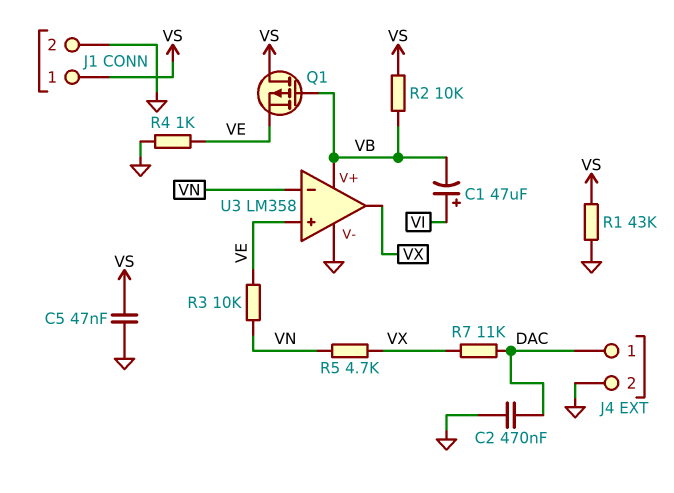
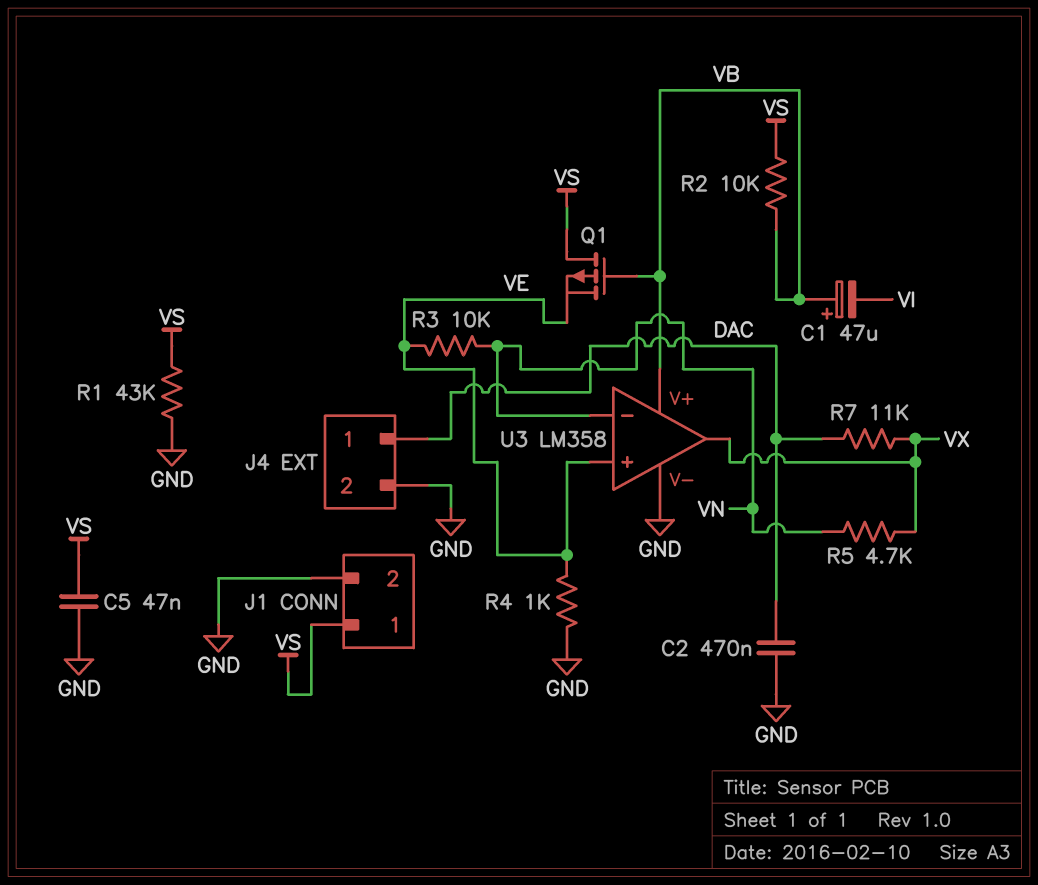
C1: 47uF (plus VI, minus VB) -> 47uF (plus VB, minus VI)

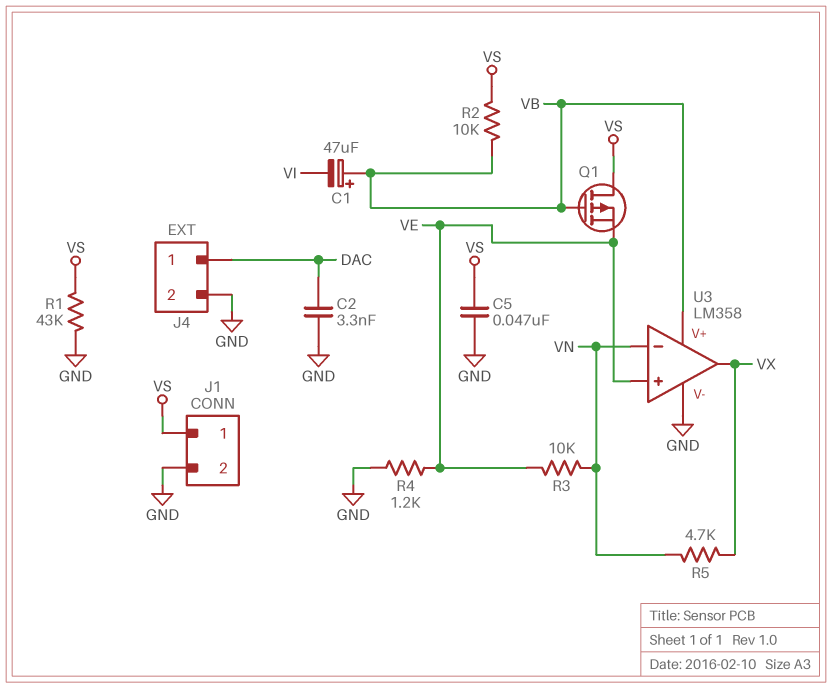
C2: 470nF (DAC, GND) -> 3.3nF (DAC, GND)
R4: 1k (GND, VE) -> 1.2k (GND, VE)
R7: 11k (DAC, VX) -> none

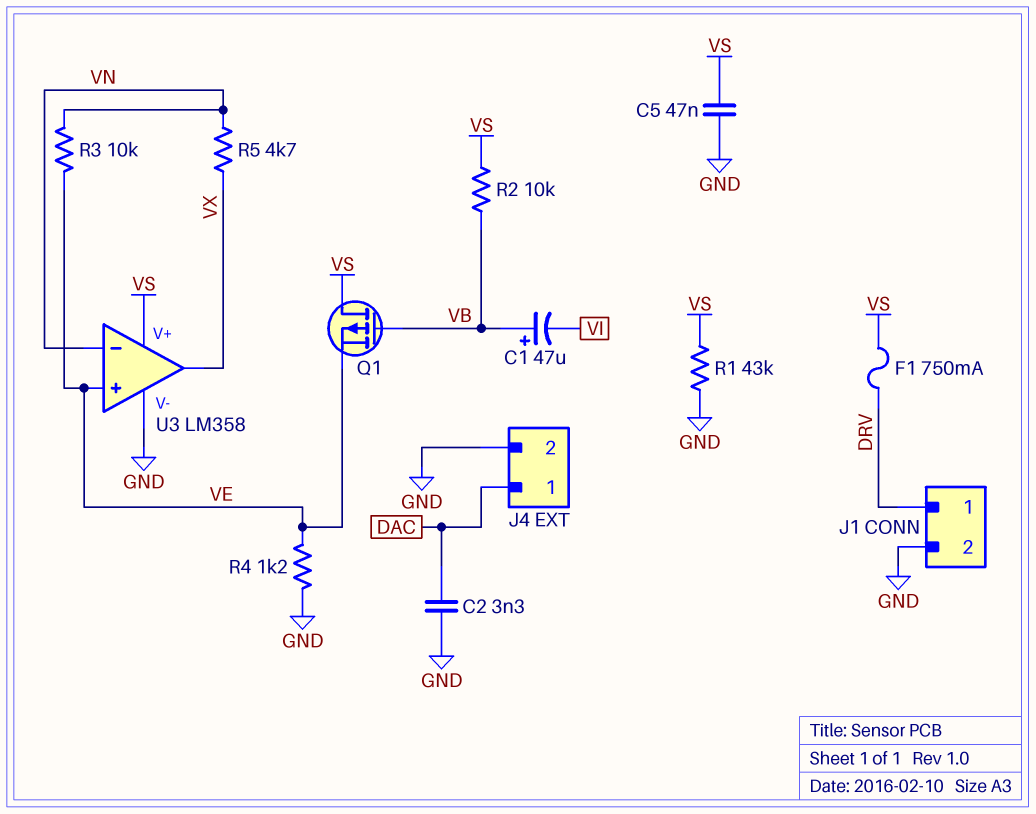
F1: none -> 750mA (DRV, VS)
J1 pin 1: VS -> DRV
U3 pin V+: VB -> VS

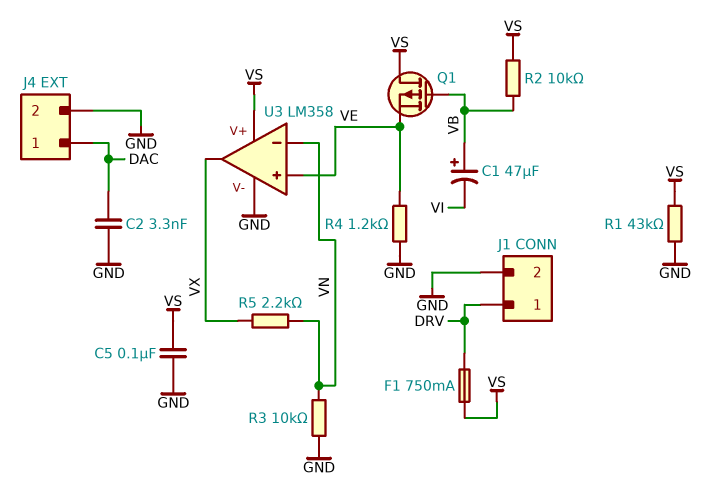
C5: 47nF (GND, VS) -> 100nF (GND, VS)
R3: 10k (VE, VN) -> 10k (GND, VN)
R5: 4.7k (VN, VX) -> 2.2k (VN, VX)

